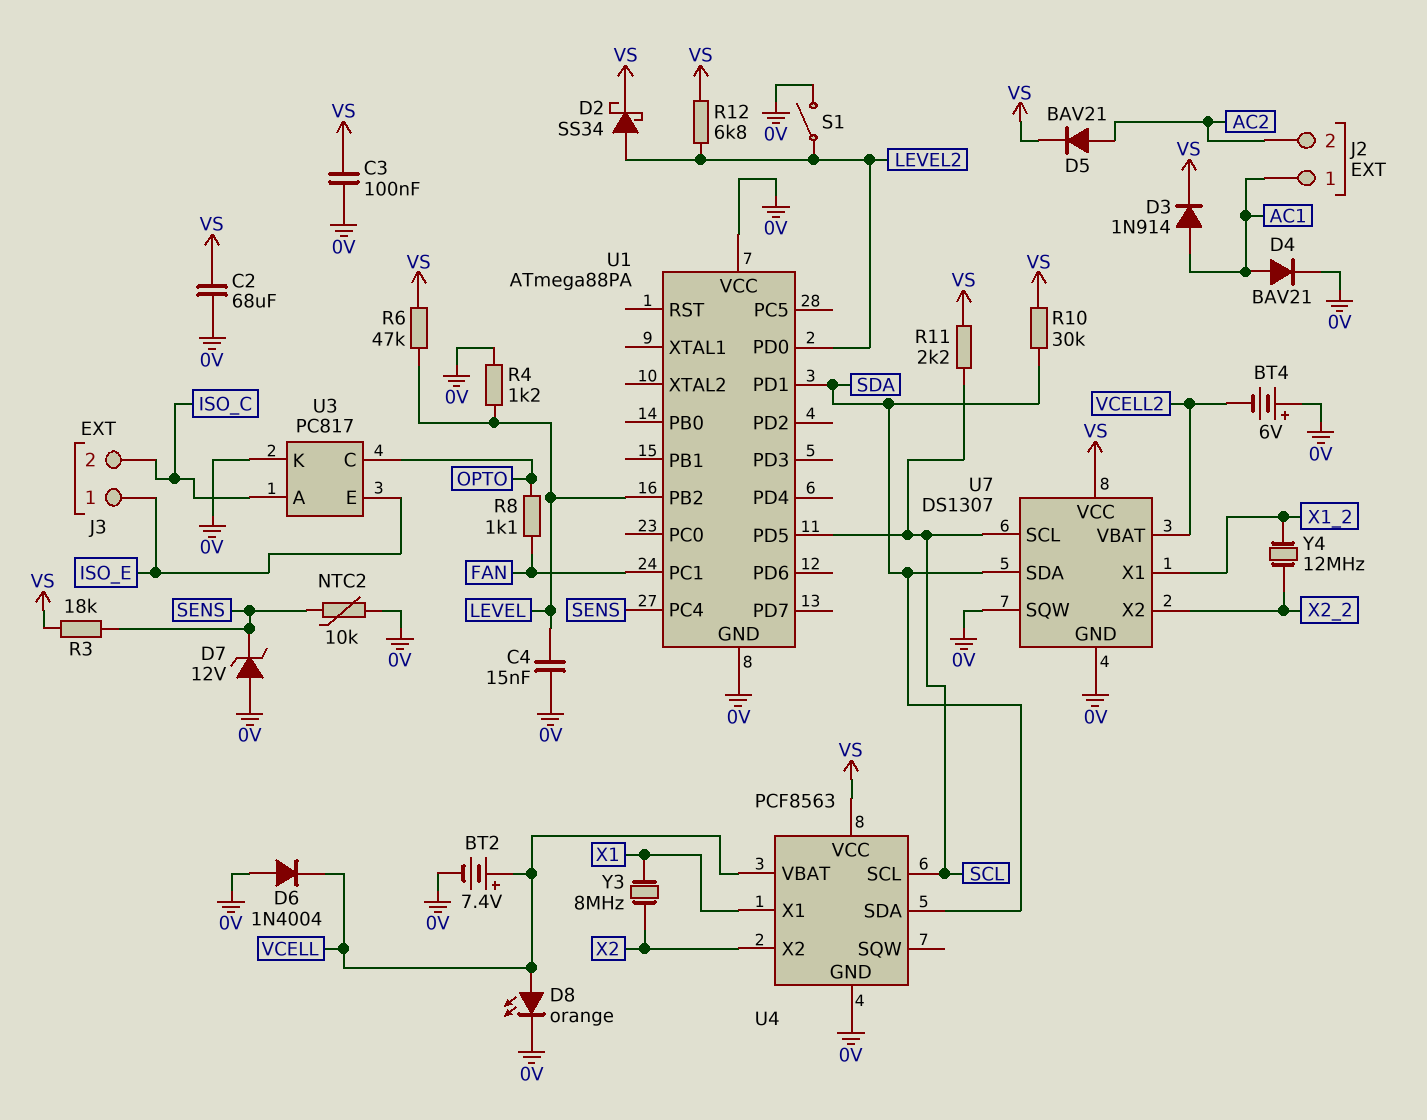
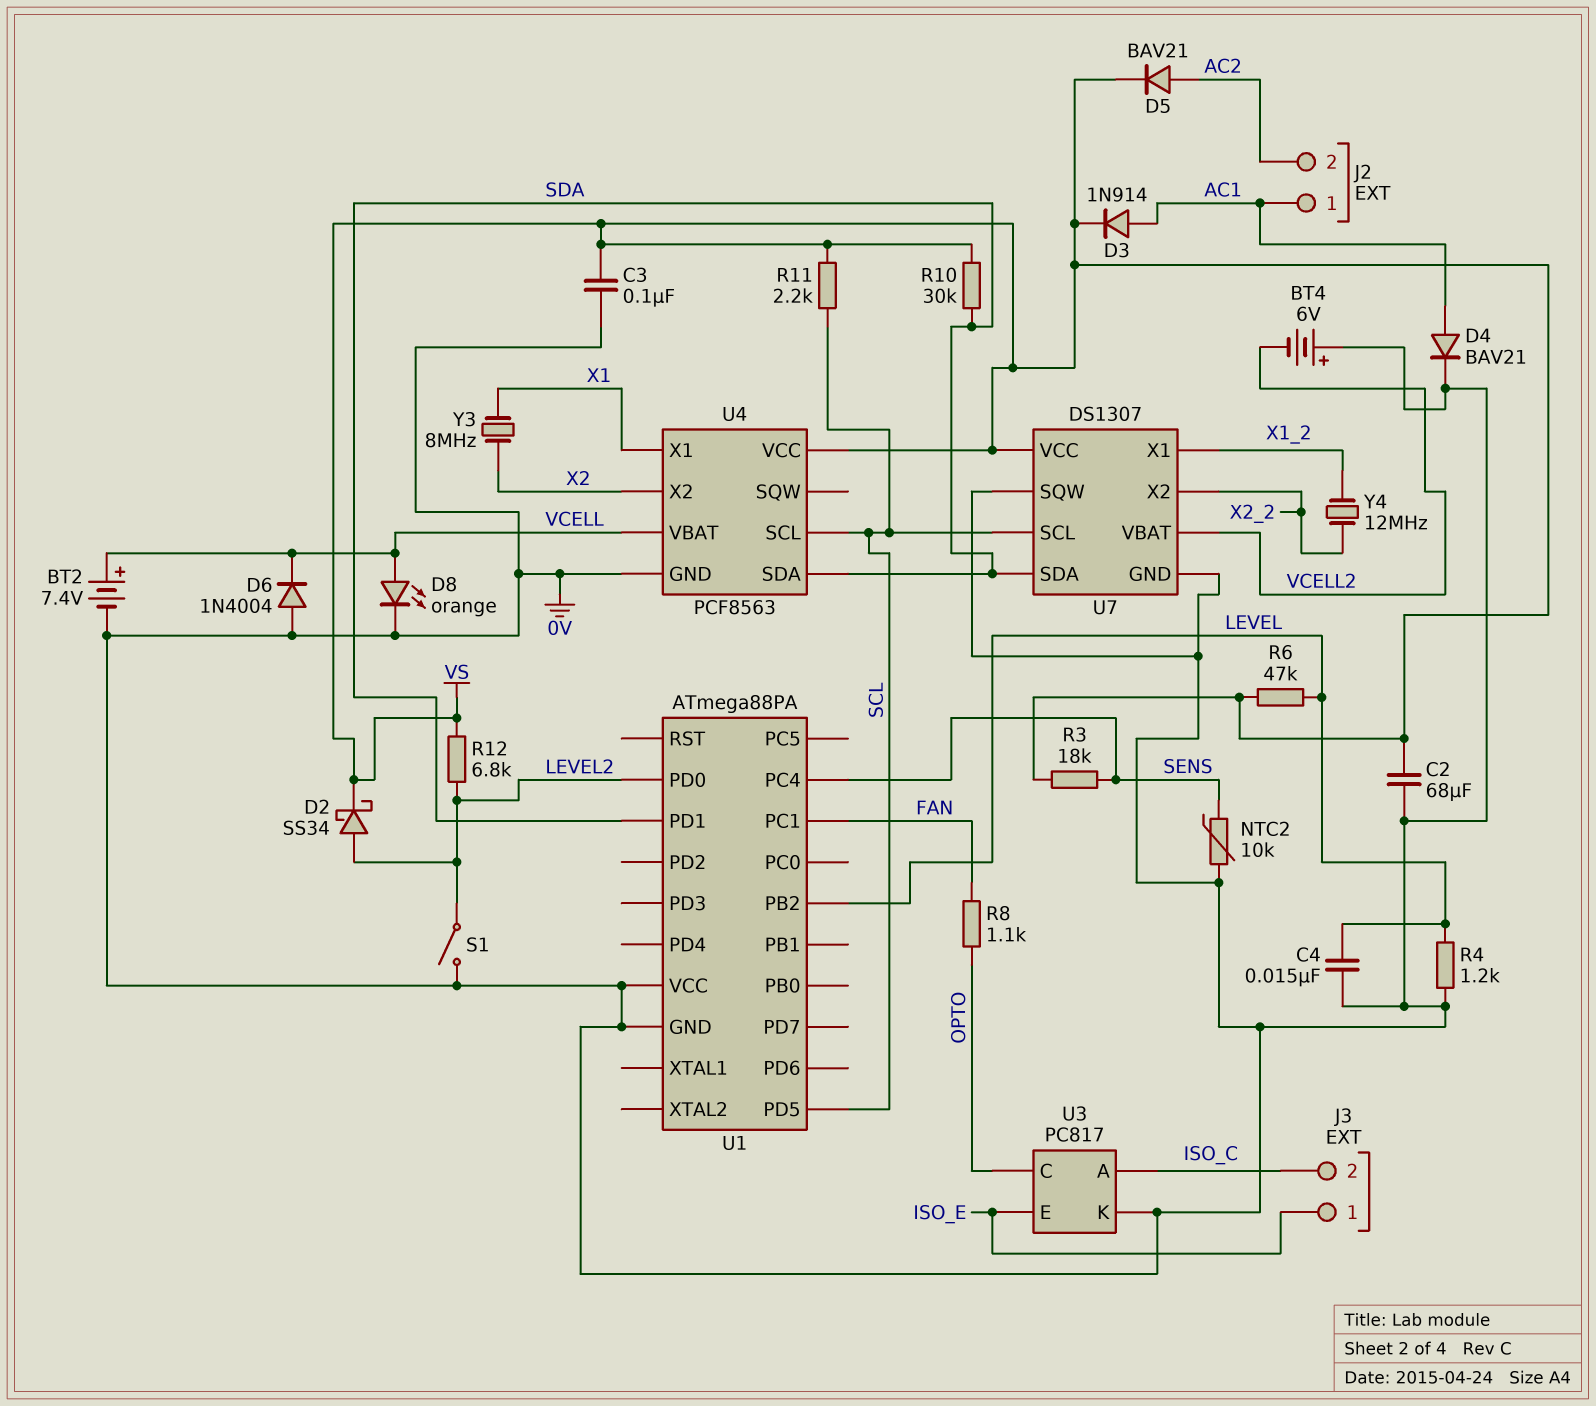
D7: zener 12V (A 0V, K SENS) -> none

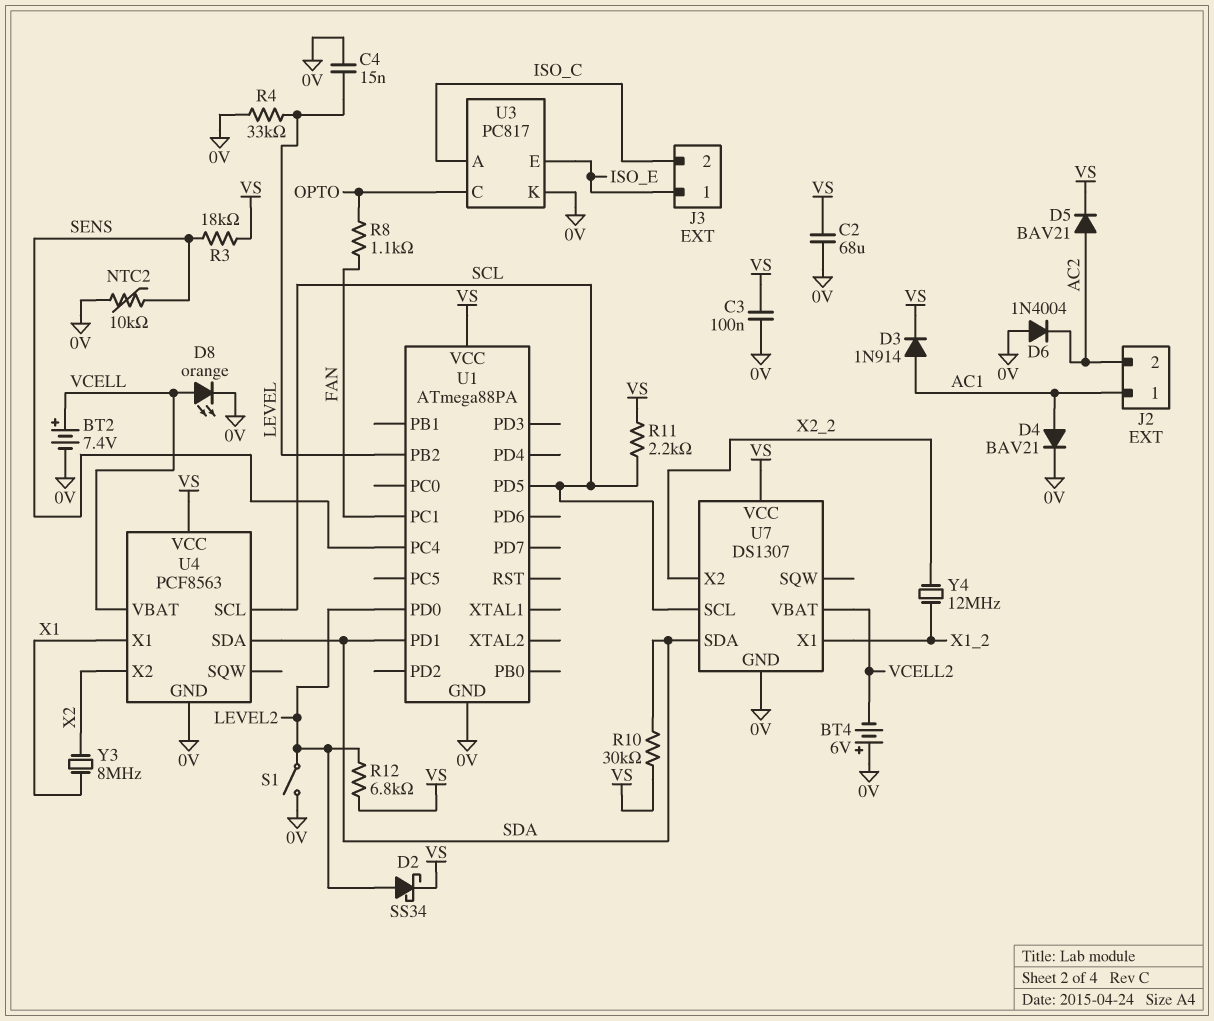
D6: diode 1N4004 (A 0V, K VCELL) -> diode 1N4004 (A 0V, K AC2)
R4: 1.2k (0V, LEVEL) -> 33k (0V, LEVEL)
R6: 47k (LEVEL, VS) -> none
U1 pin VCC: 0V -> VS
U7 pin SQW: 0V -> none

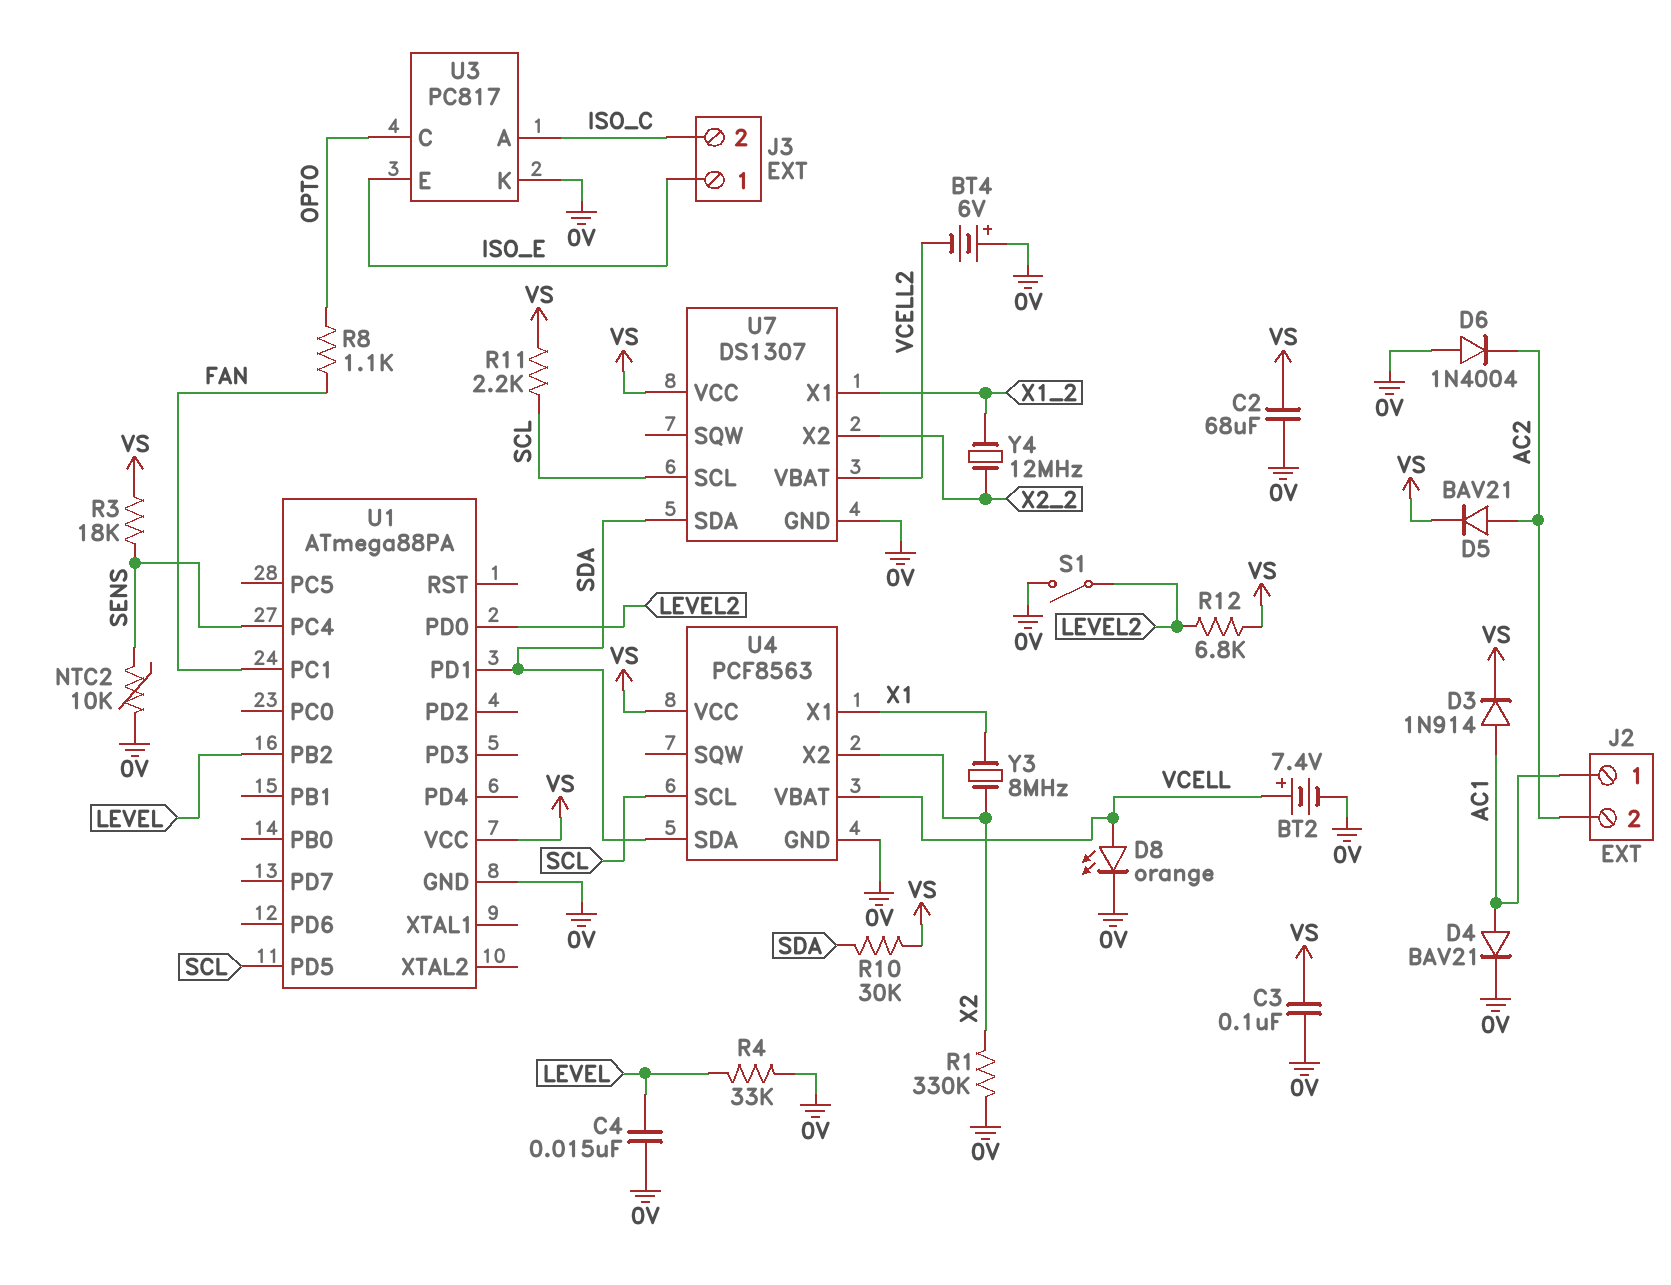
D2: schottky SS34 (A LEVEL2, K VS) -> none
R1: none -> 330k (0V, X2)

